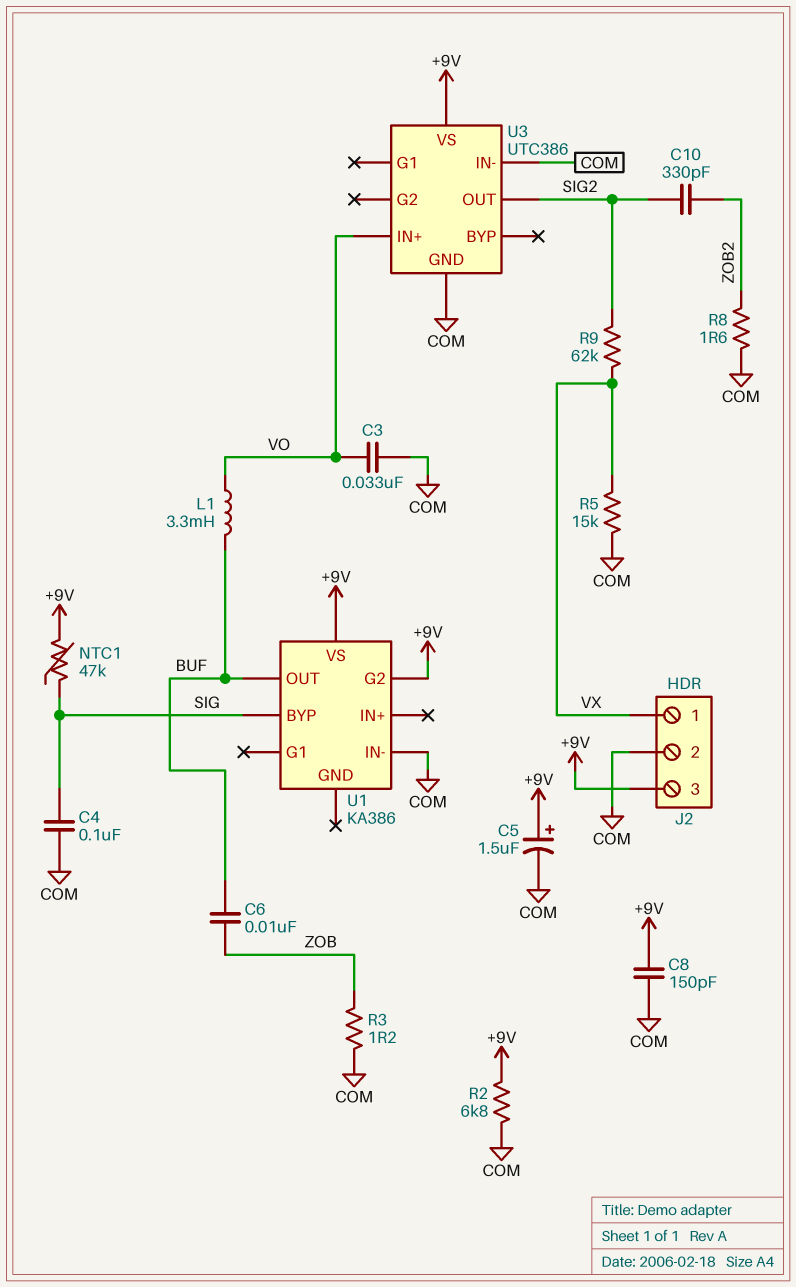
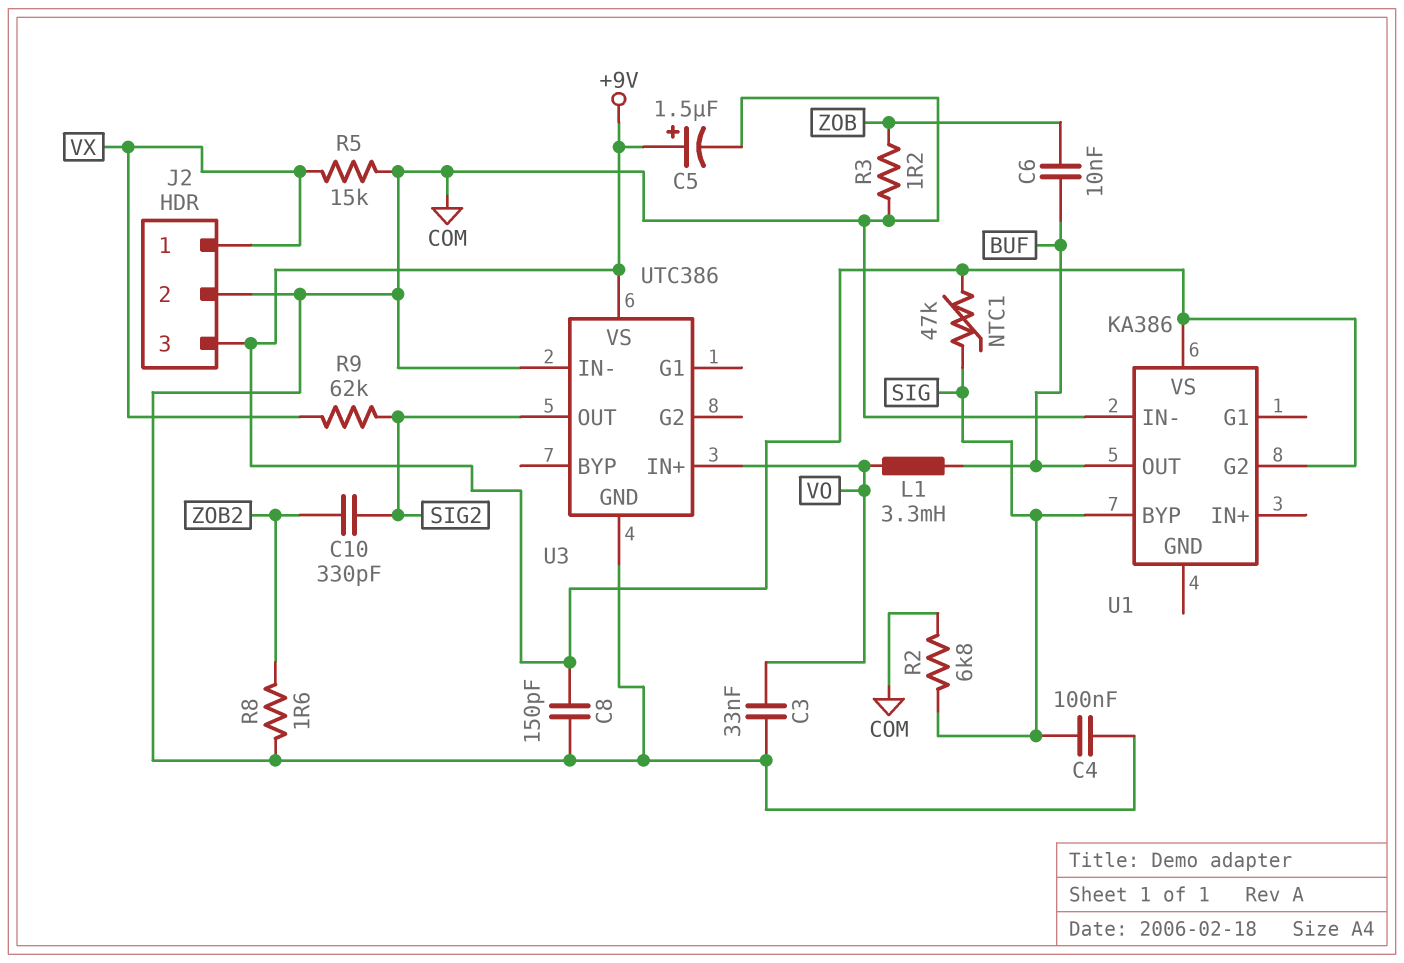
R2: 6.8k (+9V, COM) -> 6.8k (COM, SIG)

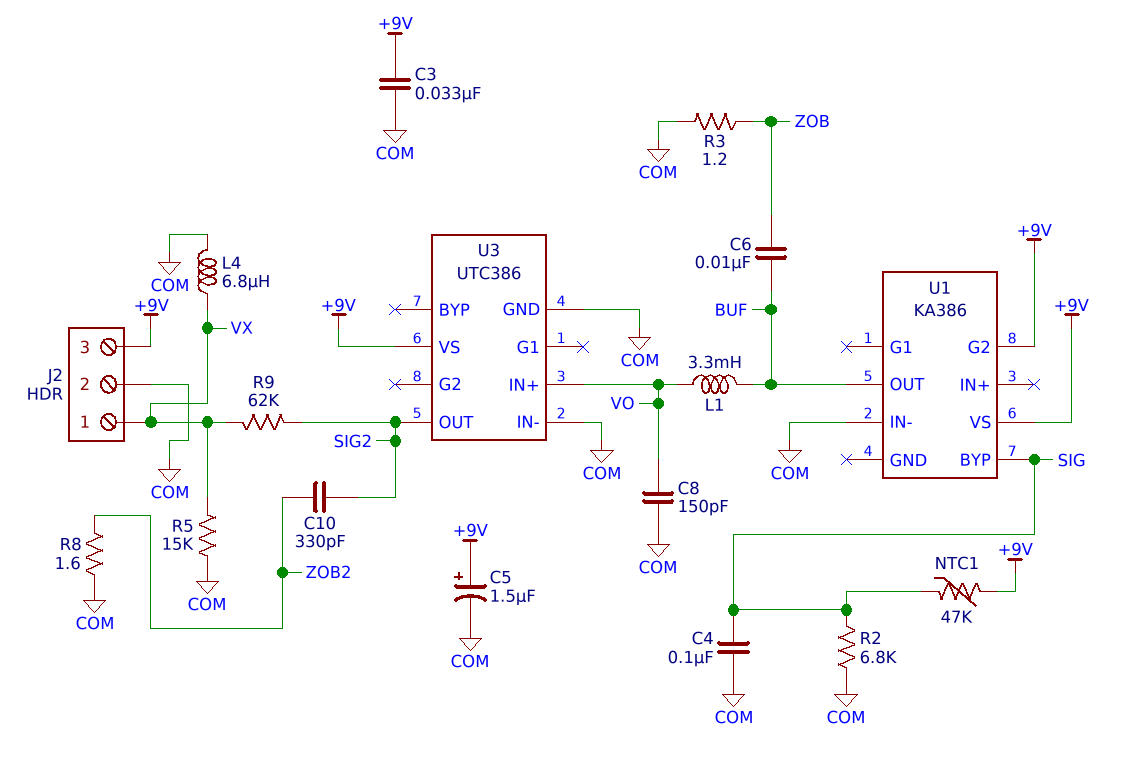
C3: 33nF (COM, VO) -> 33nF (+9V, COM)
C8: 150pF (+9V, COM) -> 150pF (COM, VO)
L4: none -> 6.8uH (COM, VX)

